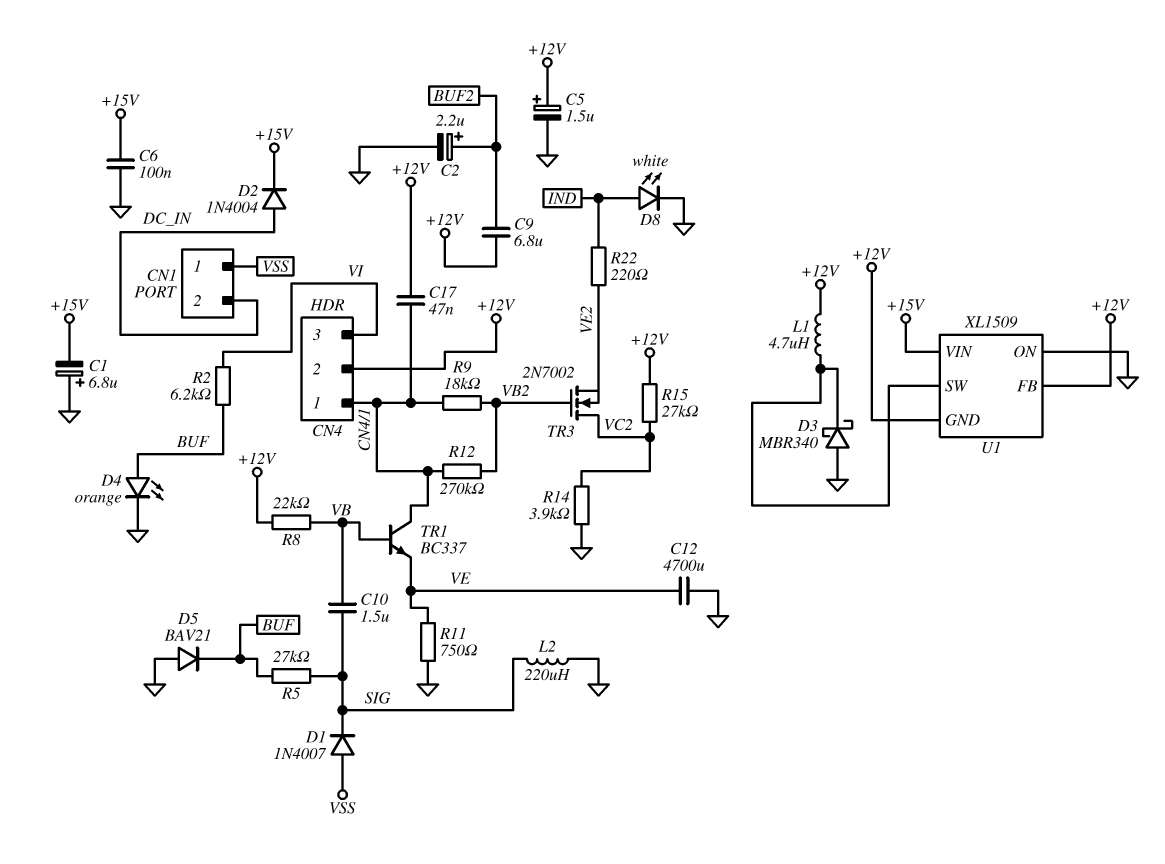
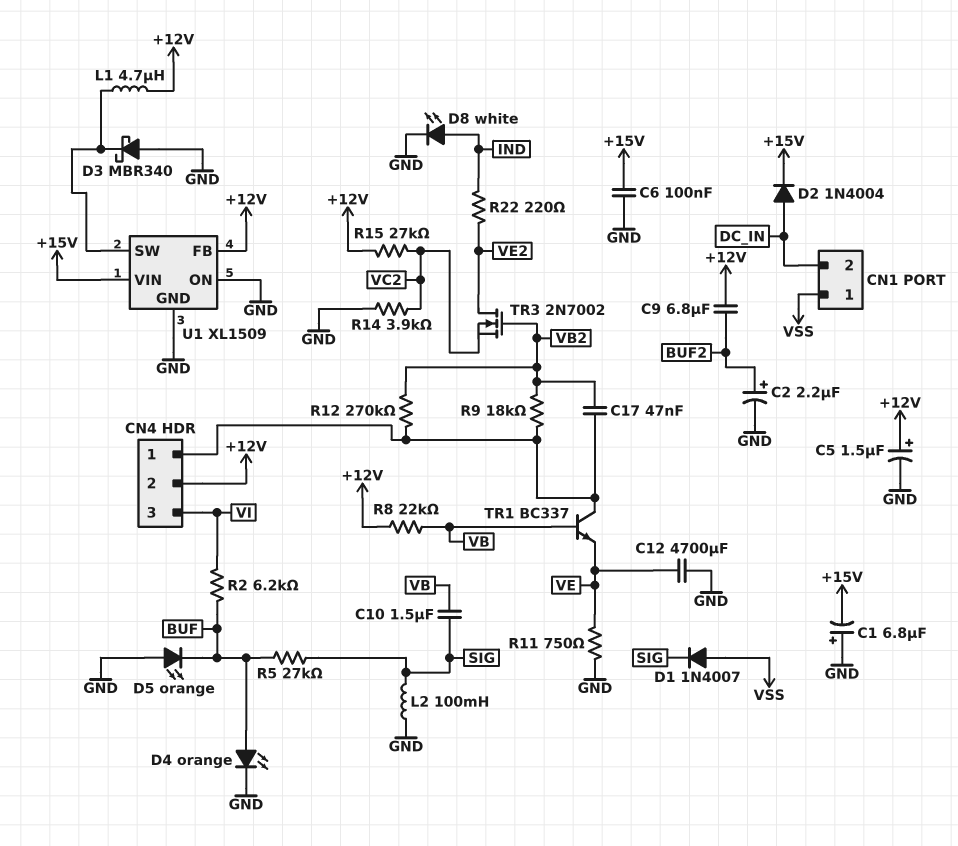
C17: 47nF (+12V, CN4/1) -> 47nF (CN4/1, VB2)
D5: diode BAV21 (A GND, K BUF) -> LED orange (A GND, K BUF)
L2: 220uH (GND, SIG) -> 100mH (GND, SIG)
TR3: NMOS 2N7002 (G VB2, D VC2, S VE2) -> NMOS 2N7002 (G VB2, D VE2, S VC2)
U1 pin GND: +12V -> GND

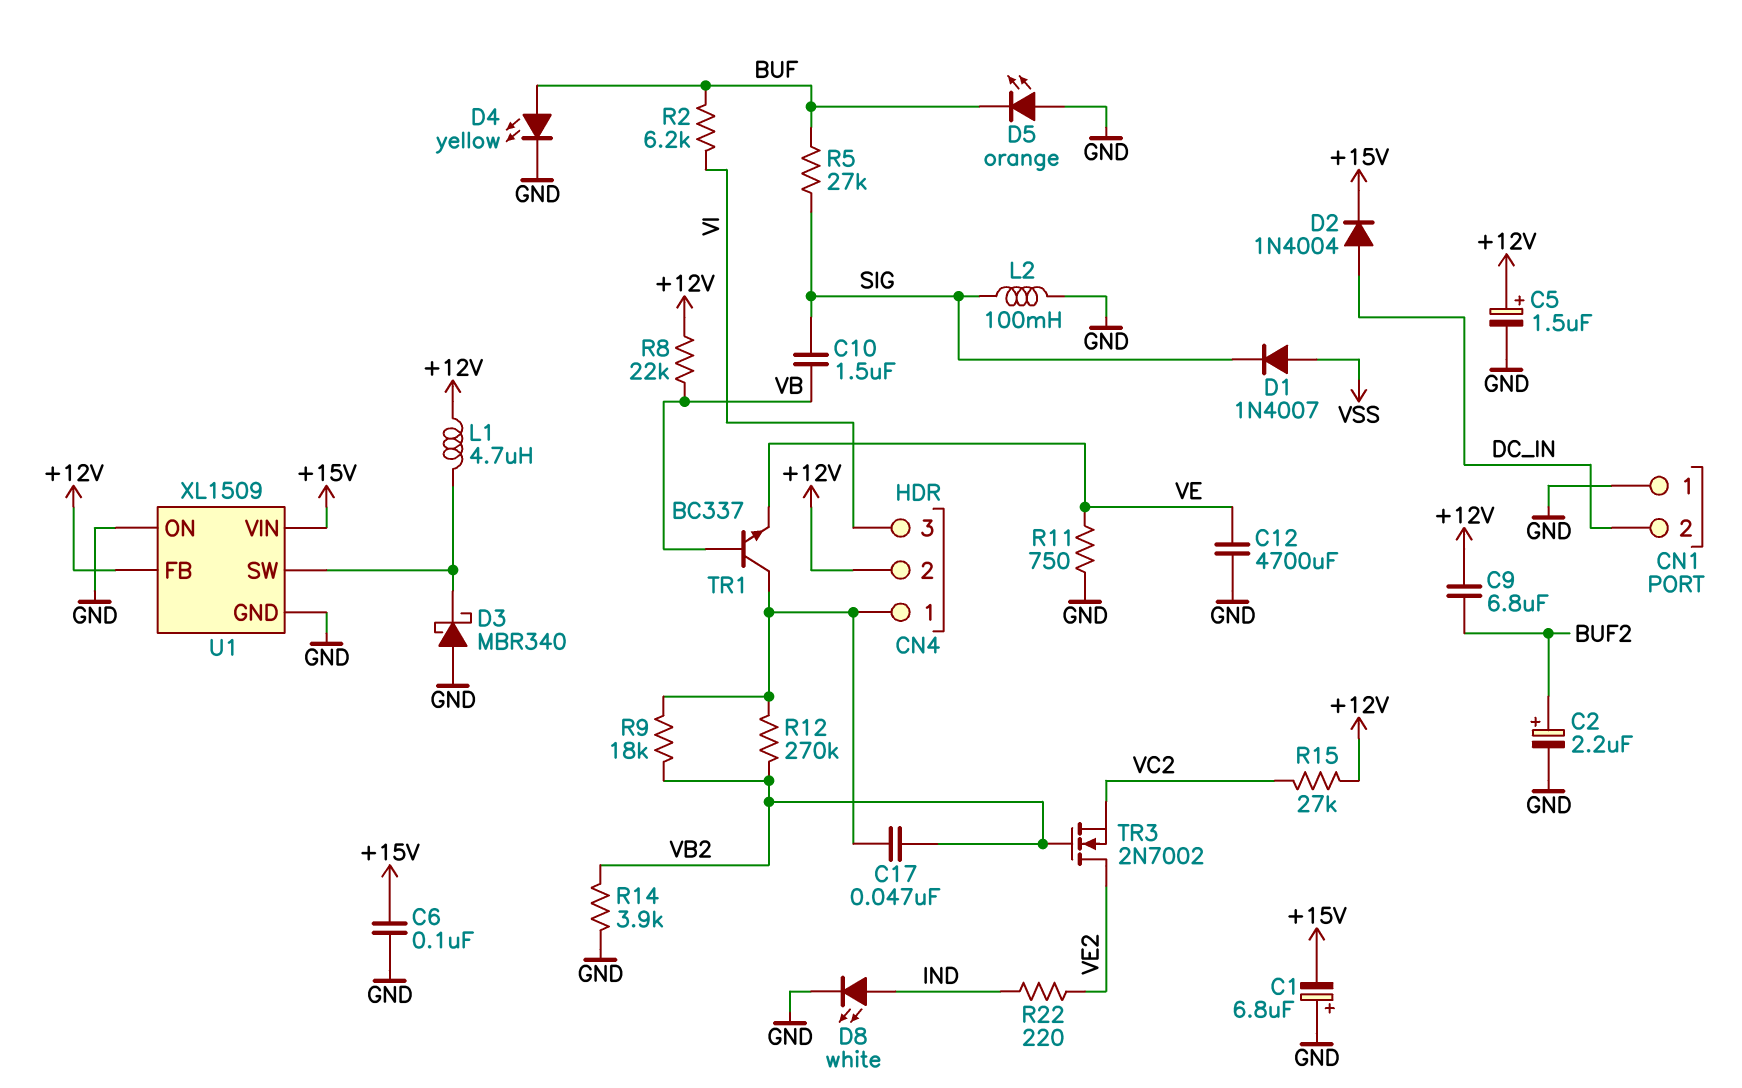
CN1 pin 1: VSS -> GND
D4: LED orange (A BUF, K GND) -> LED yellow (A BUF, K GND)
R14: 3.9k (GND, VC2) -> 3.9k (GND, VB2)

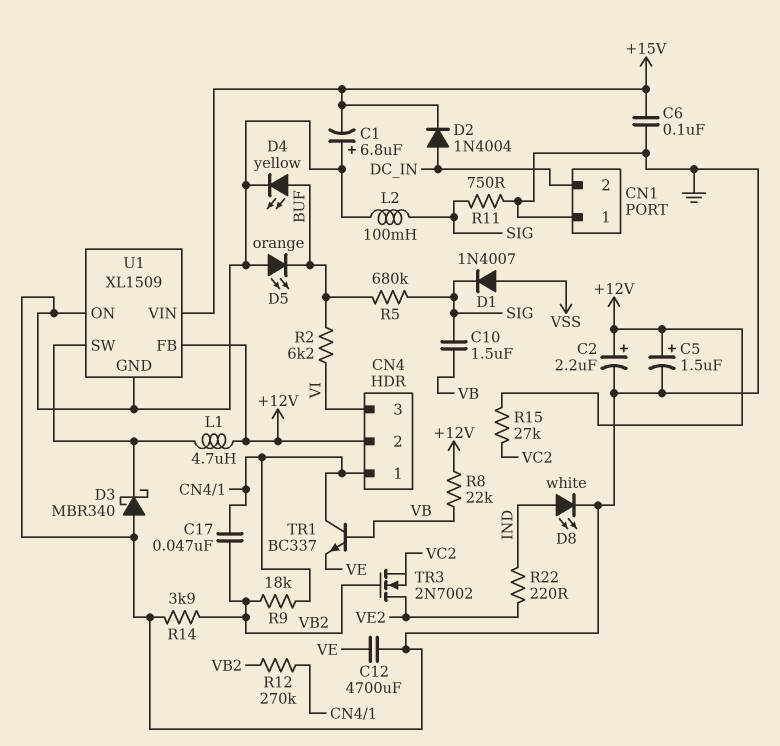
C2: 2.2uF (plus BUF2, minus GND) -> 2.2uF (plus +12V, minus GND)
C9: 6.8uF (+12V, BUF2) -> none
R5: 27k (BUF, SIG) -> 680k (BUF, SIG)
R11: 750 (GND, VE) -> 750 (GND, SIG)

